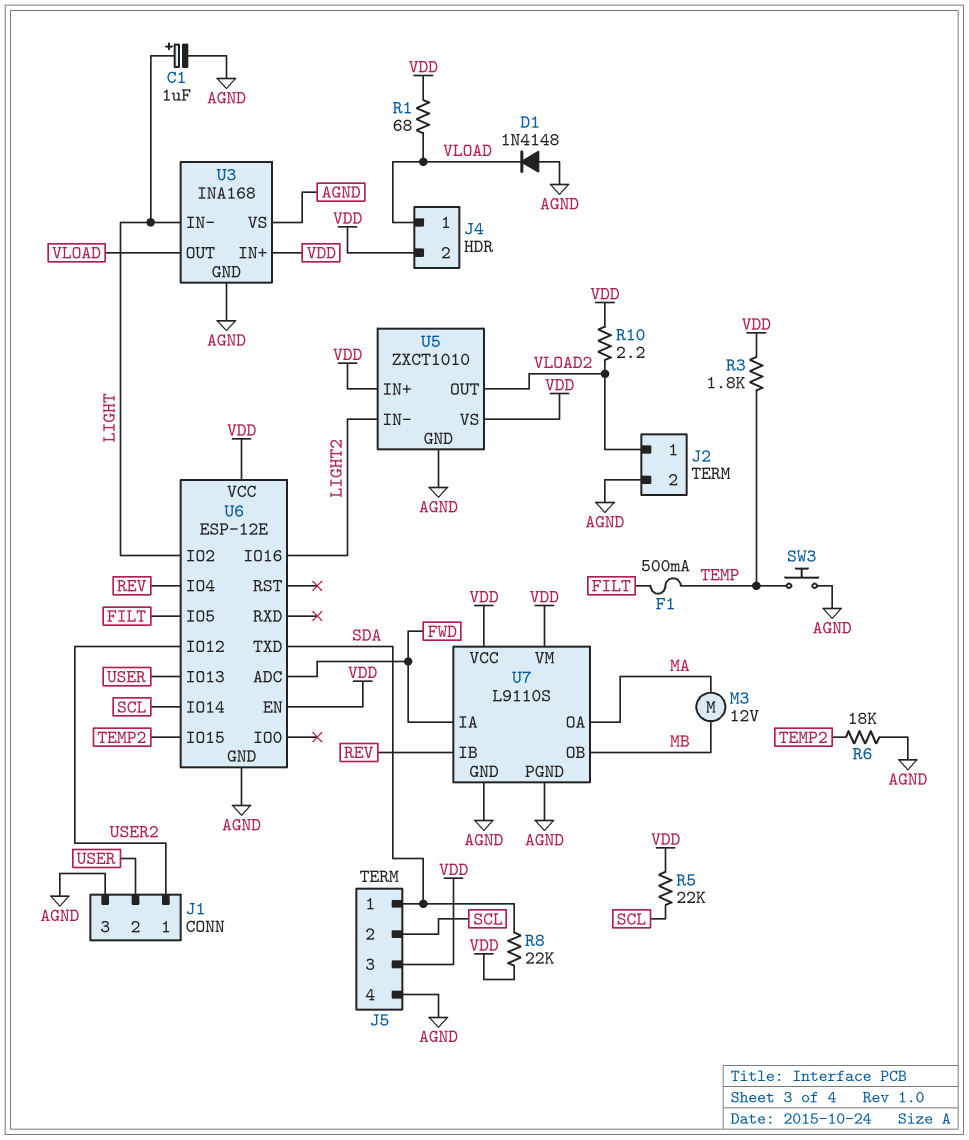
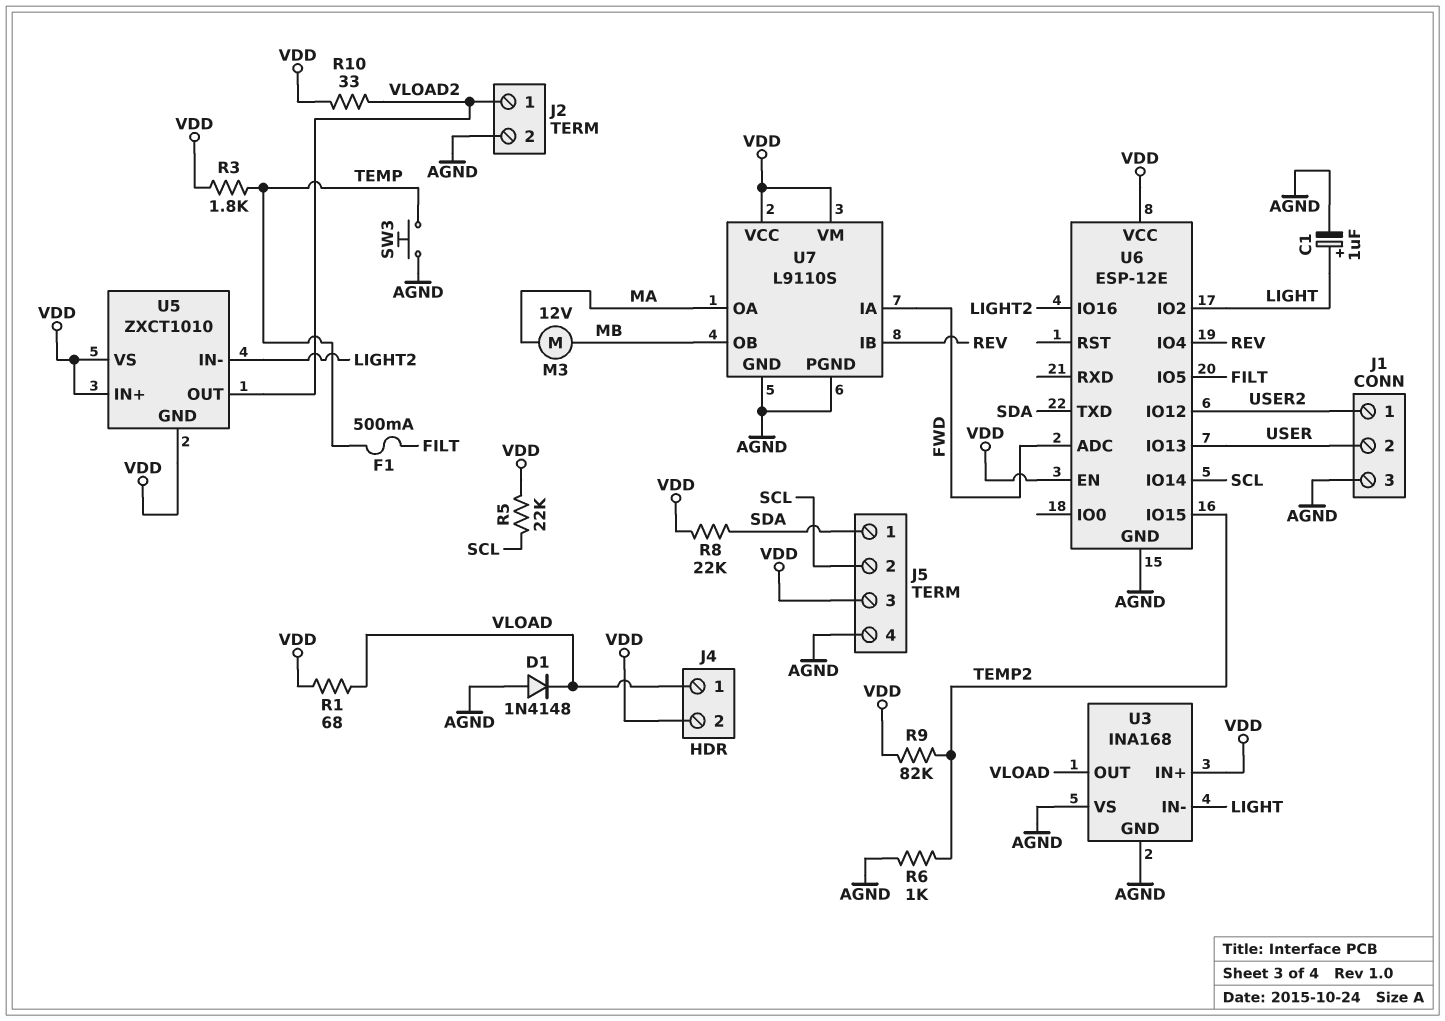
R6: 18k (AGND, TEMP2) -> 1k (AGND, TEMP2)
R9: none -> 82k (TEMP2, VDD)
R10: 2.2 (VDD, VLOAD2) -> 33 (VDD, VLOAD2)
U5 pin GND: AGND -> VDD

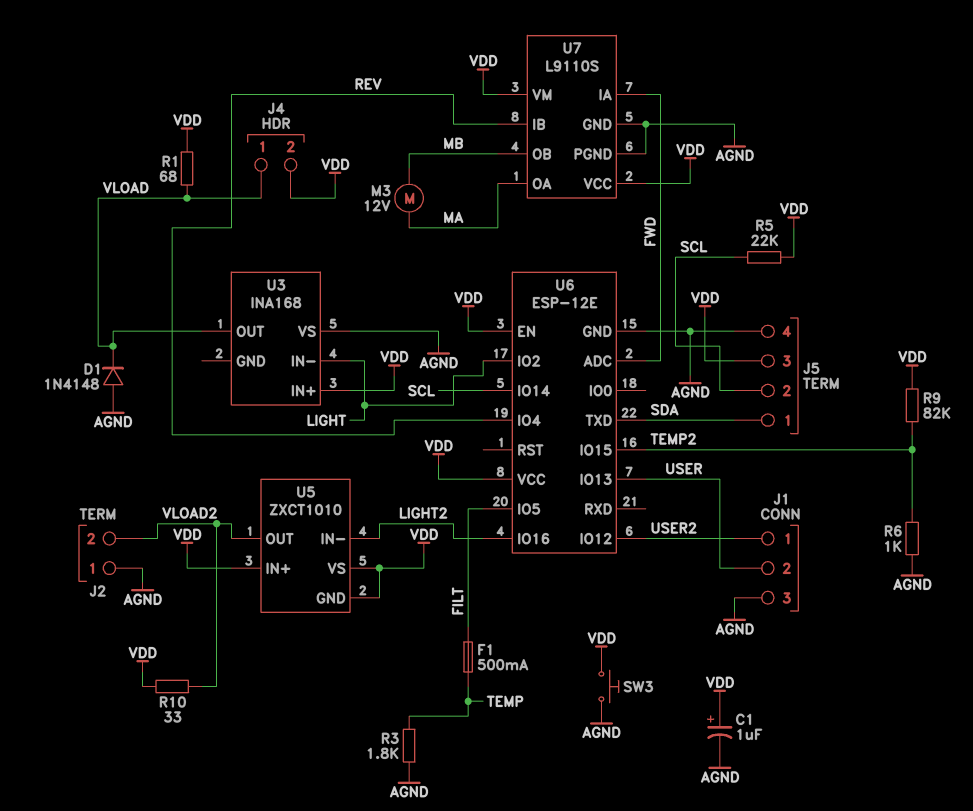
C1: 1uF (plus LIGHT, minus AGND) -> 1uF (plus VDD, minus AGND)
J2 pin 1: VLOAD2 -> AGND
J2 pin 2: AGND -> VLOAD2
R3: 1.8k (TEMP, VDD) -> 1.8k (AGND, TEMP)
R8: 22k (SDA, VDD) -> none
SW3: button (AGND, TEMP) -> button (AGND, VDD)
U3 pin GND: AGND -> none

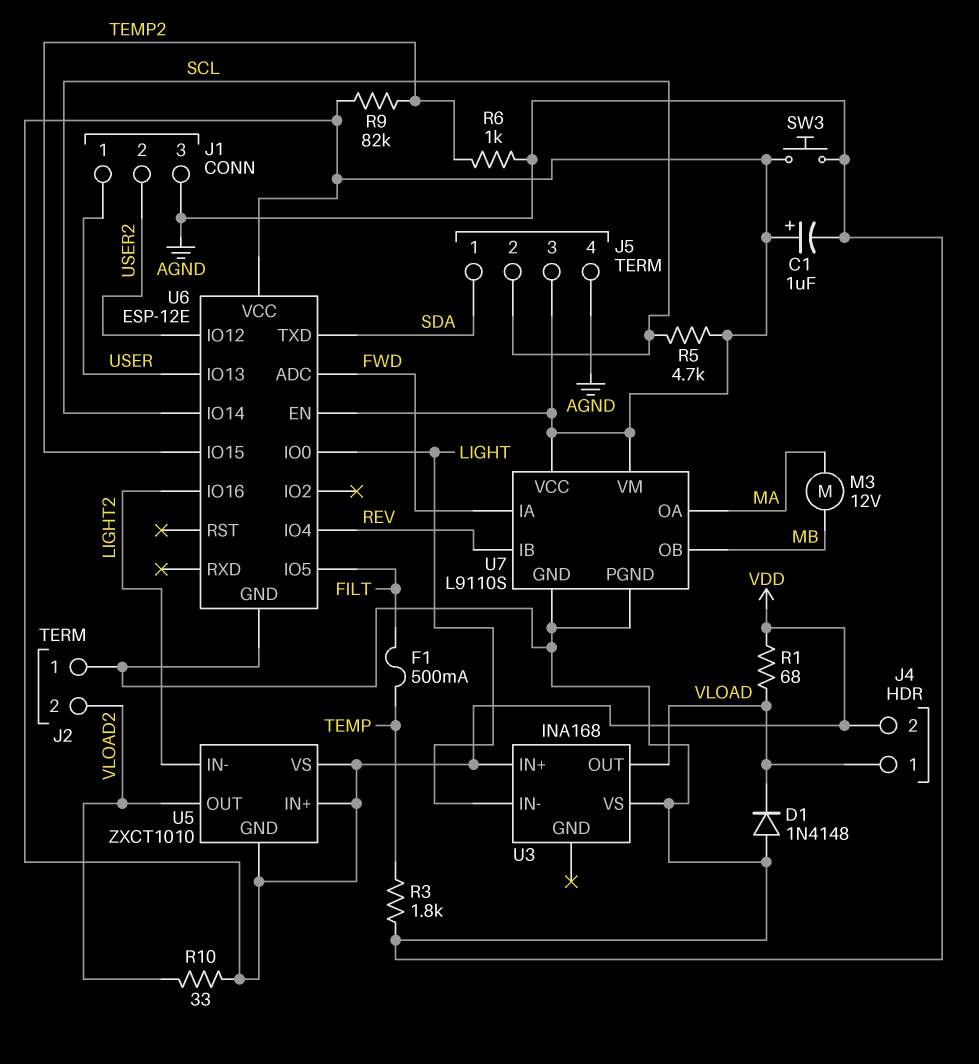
J1 pin 1: USER2 -> USER
J1 pin 2: USER -> USER2
R5: 22k (SCL, VDD) -> 4.7k (SCL, VDD)
U6 pin IO0: none -> LIGHT
U6 pin IO2: LIGHT -> none

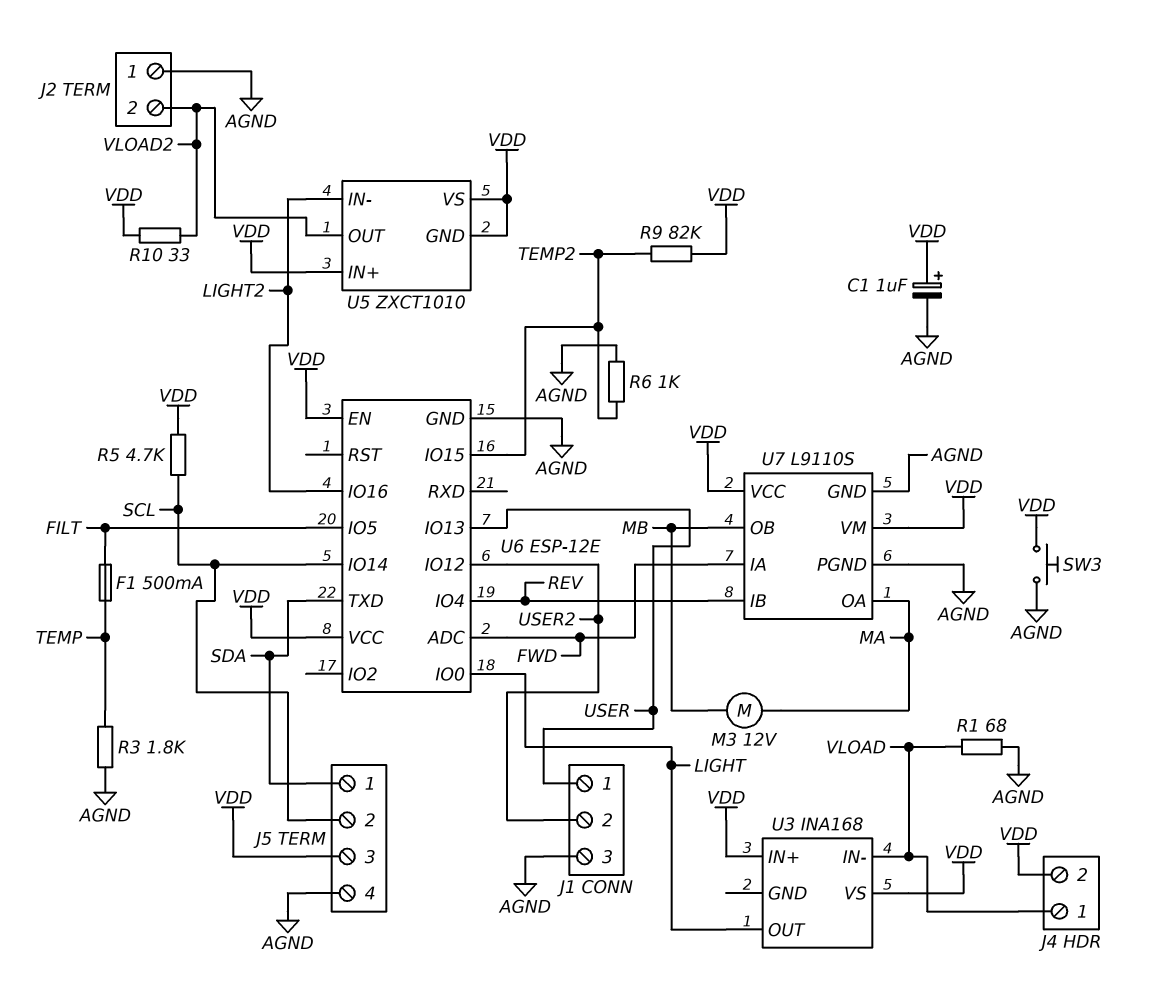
D1: diode 1N4148 (A AGND, K VLOAD) -> none
R1: 68 (VDD, VLOAD) -> 68 (AGND, VLOAD)
U3 pin IN-: LIGHT -> VLOAD
U3 pin OUT: VLOAD -> LIGHT
U3 pin VS: AGND -> VDD

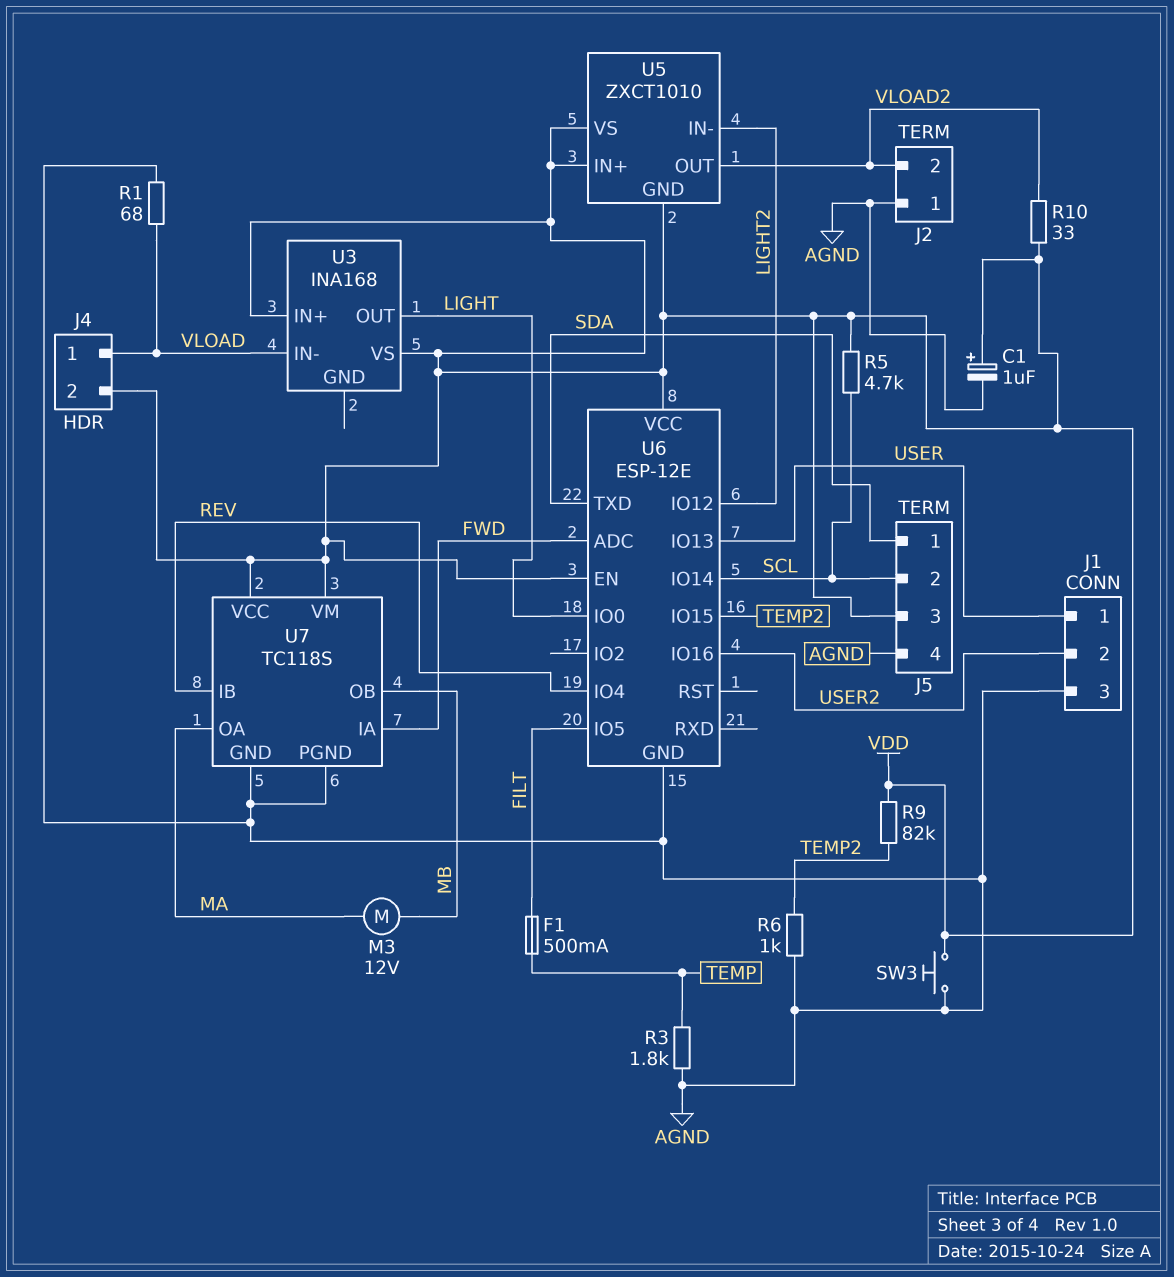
U6 pin IO12: USER2 -> LIGHT2
U6 pin IO16: LIGHT2 -> USER2
U7: L9110S -> TC118S

